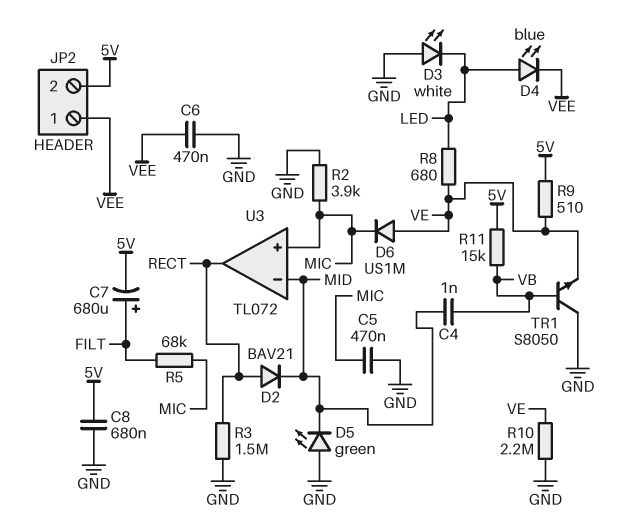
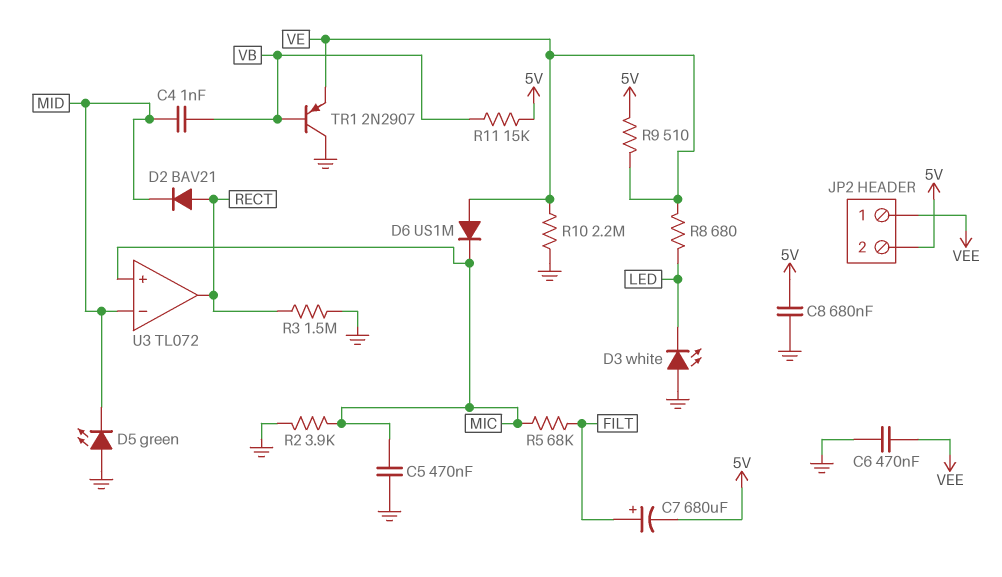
D4: LED blue (A LED, K VEE) -> none
TR1: NPN S8050 (B VB, C GND, E VE) -> PNP 2N2907 (B VB, C GND, E VE)

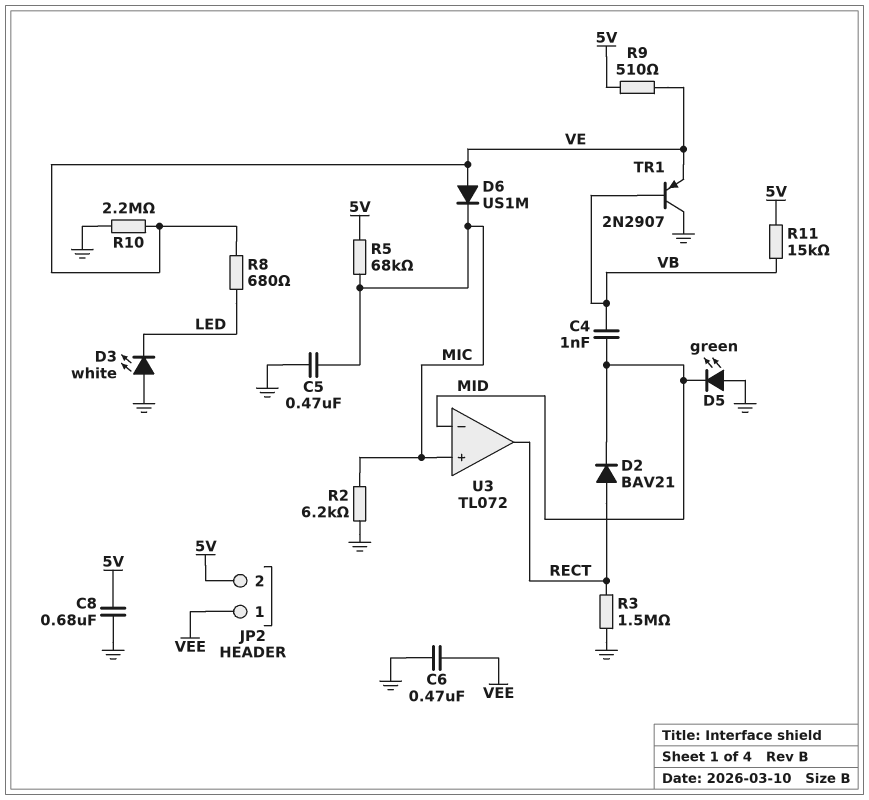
C7: 680uF (plus FILT, minus 5V) -> none
R2: 3.9k (GND, MIC) -> 6.2k (GND, MIC)
R5: 68k (FILT, MIC) -> 68k (5V, MIC)

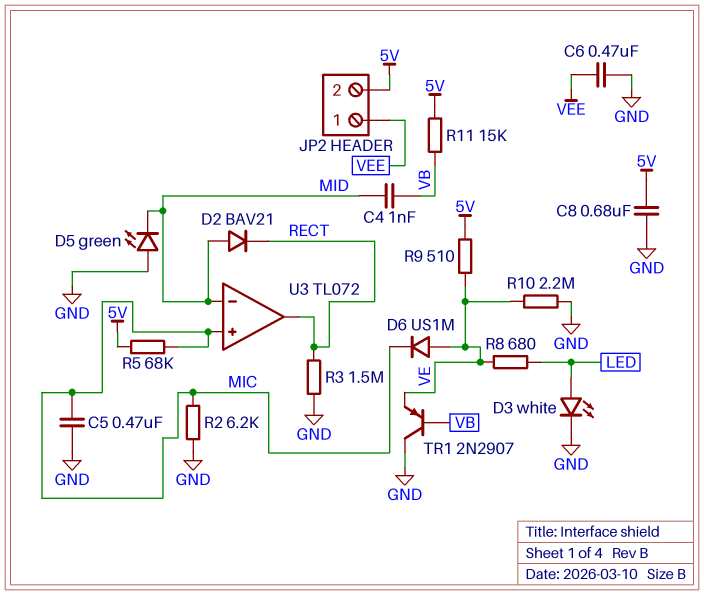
D2: diode BAV21 (A RECT, K MID) -> diode BAV21 (A MID, K RECT)
D3: LED white (A GND, K LED) -> LED white (A LED, K GND)

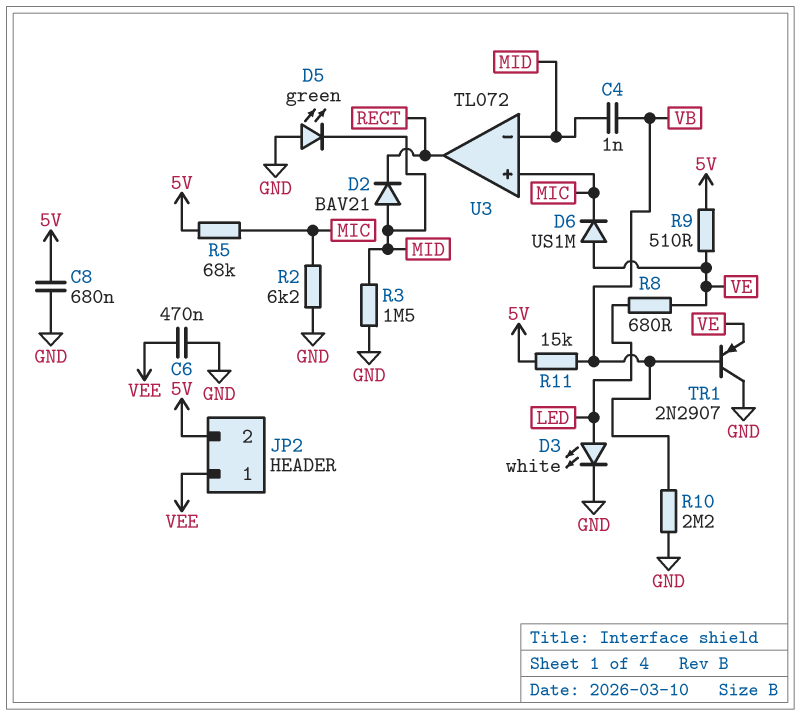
C5: 470nF (GND, MIC) -> none
R3: 1.5M (GND, RECT) -> 1.5M (GND, MID)
R10: 2.2M (GND, VE) -> 2.2M (GND, VB)

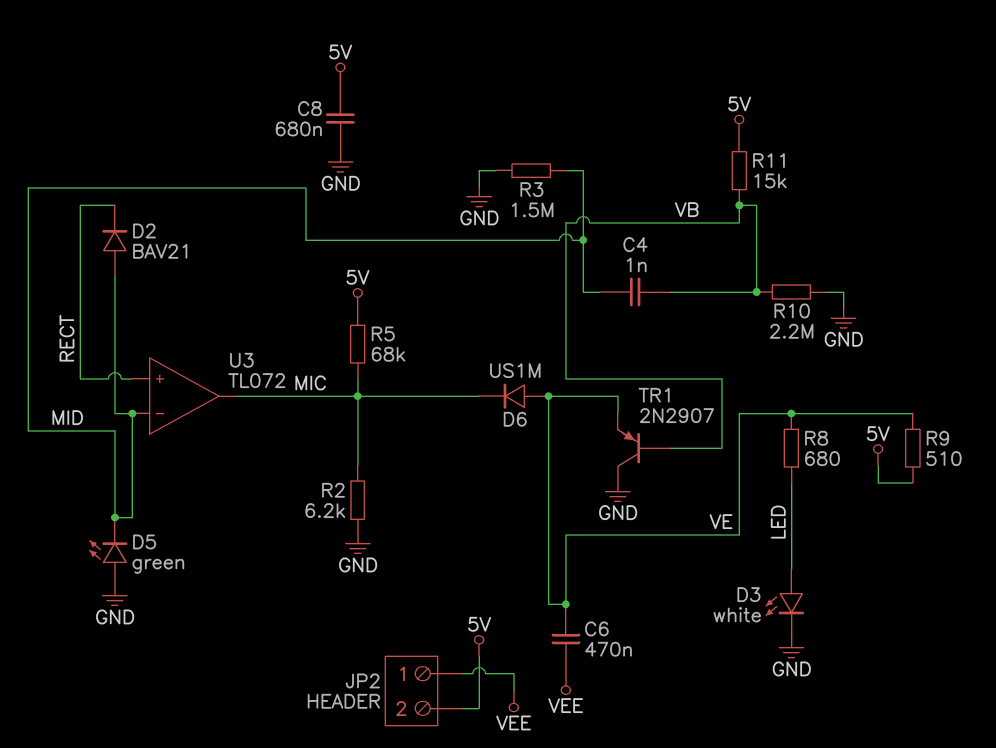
C6: 470nF (GND, VEE) -> 470nF (VE, VEE)
U3 pin in+: MIC -> RECT
U3 pin out: RECT -> MIC

